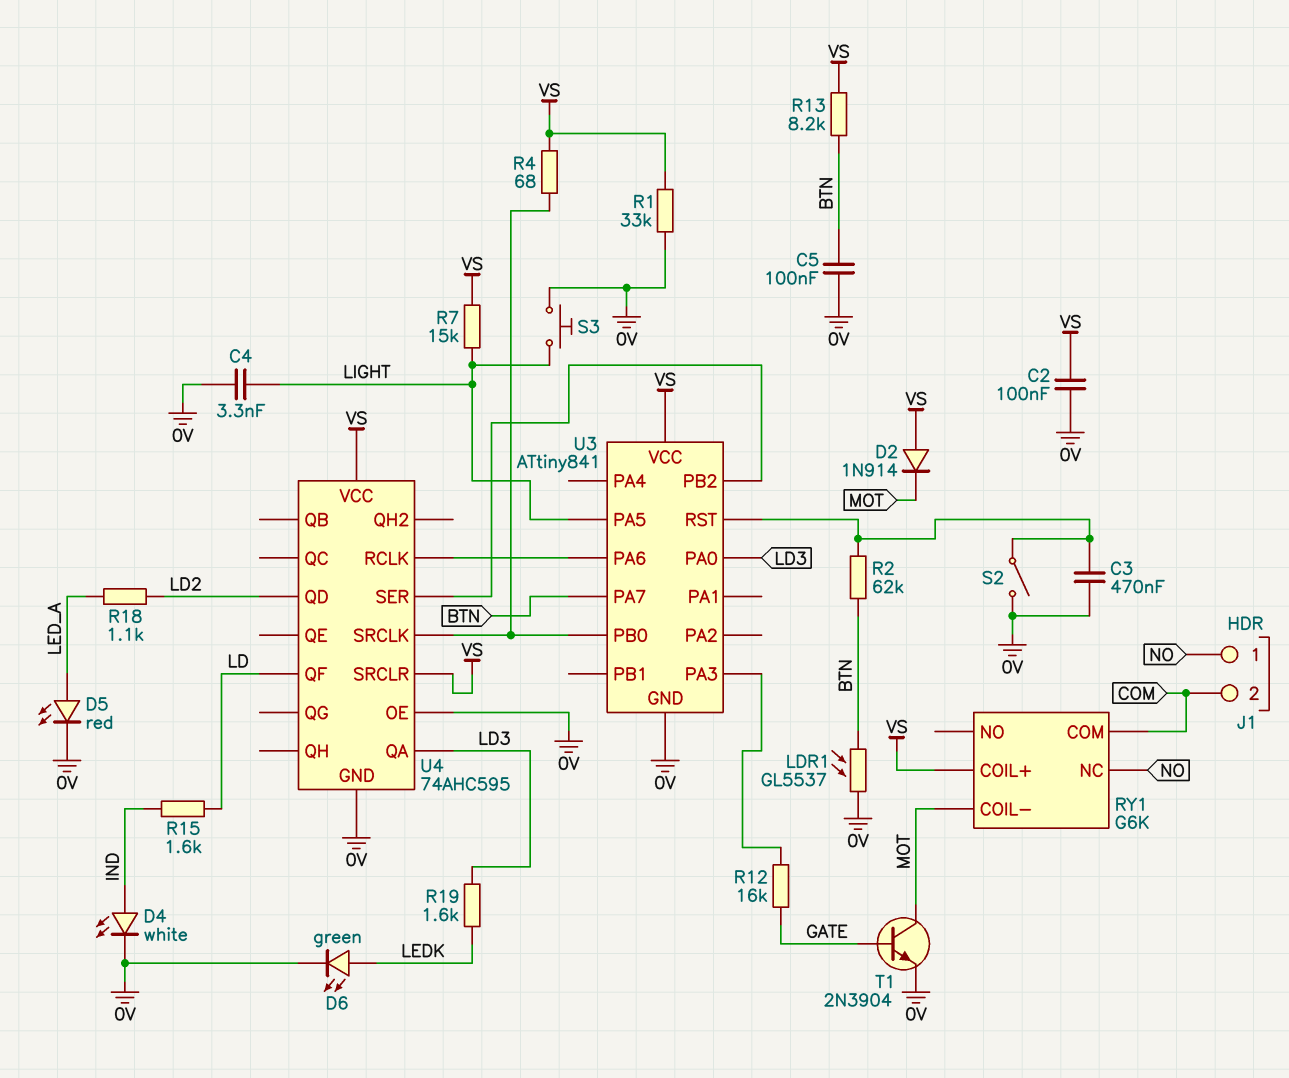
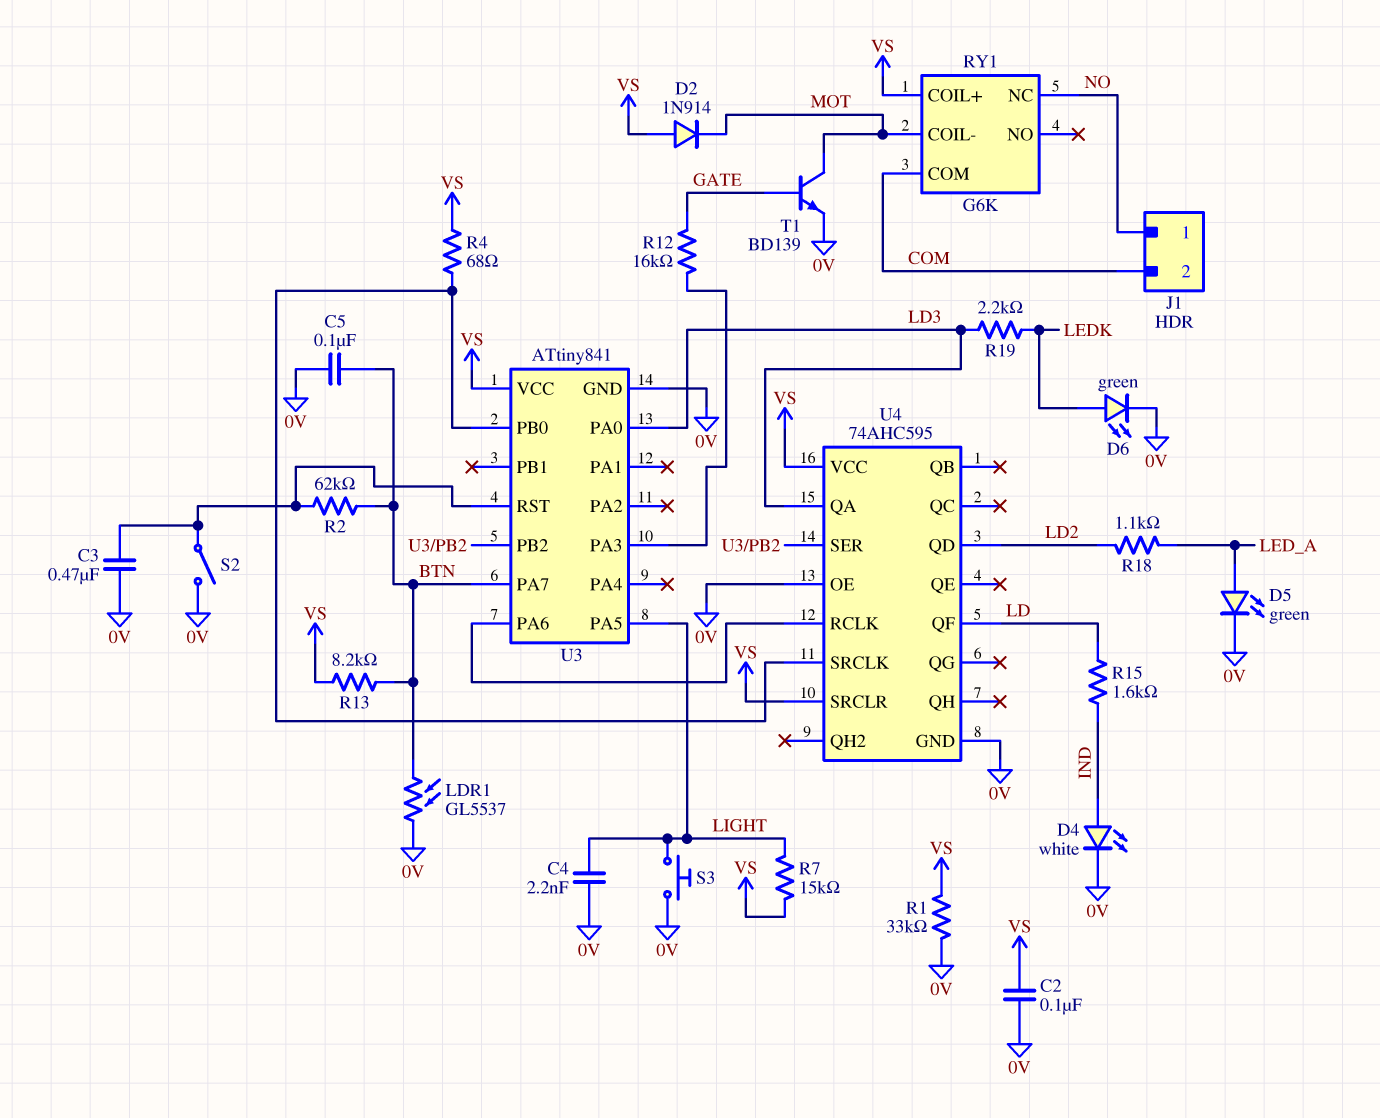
C4: 3.3nF (0V, LIGHT) -> 2.2nF (0V, LIGHT)
D5: LED red (A LED_A, K 0V) -> LED green (A LED_A, K 0V)
R19: 1.6k (LD3, LEDK) -> 2.2k (LD3, LEDK)
T1: NPN 2N3904 (B GATE, C MOT, E 0V) -> NPN BD139 (B GATE, C MOT, E 0V)

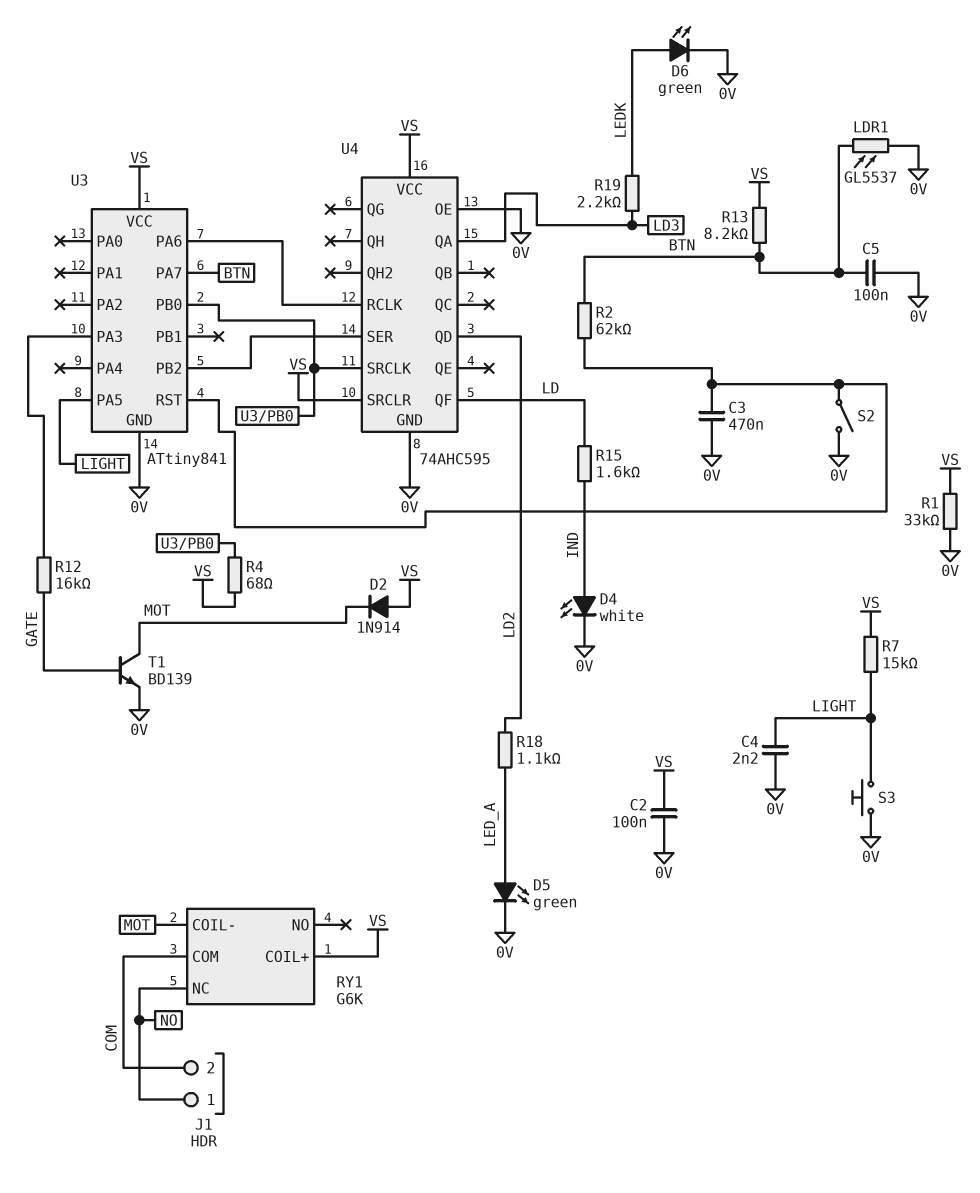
U3 pin PA0: LD3 -> none

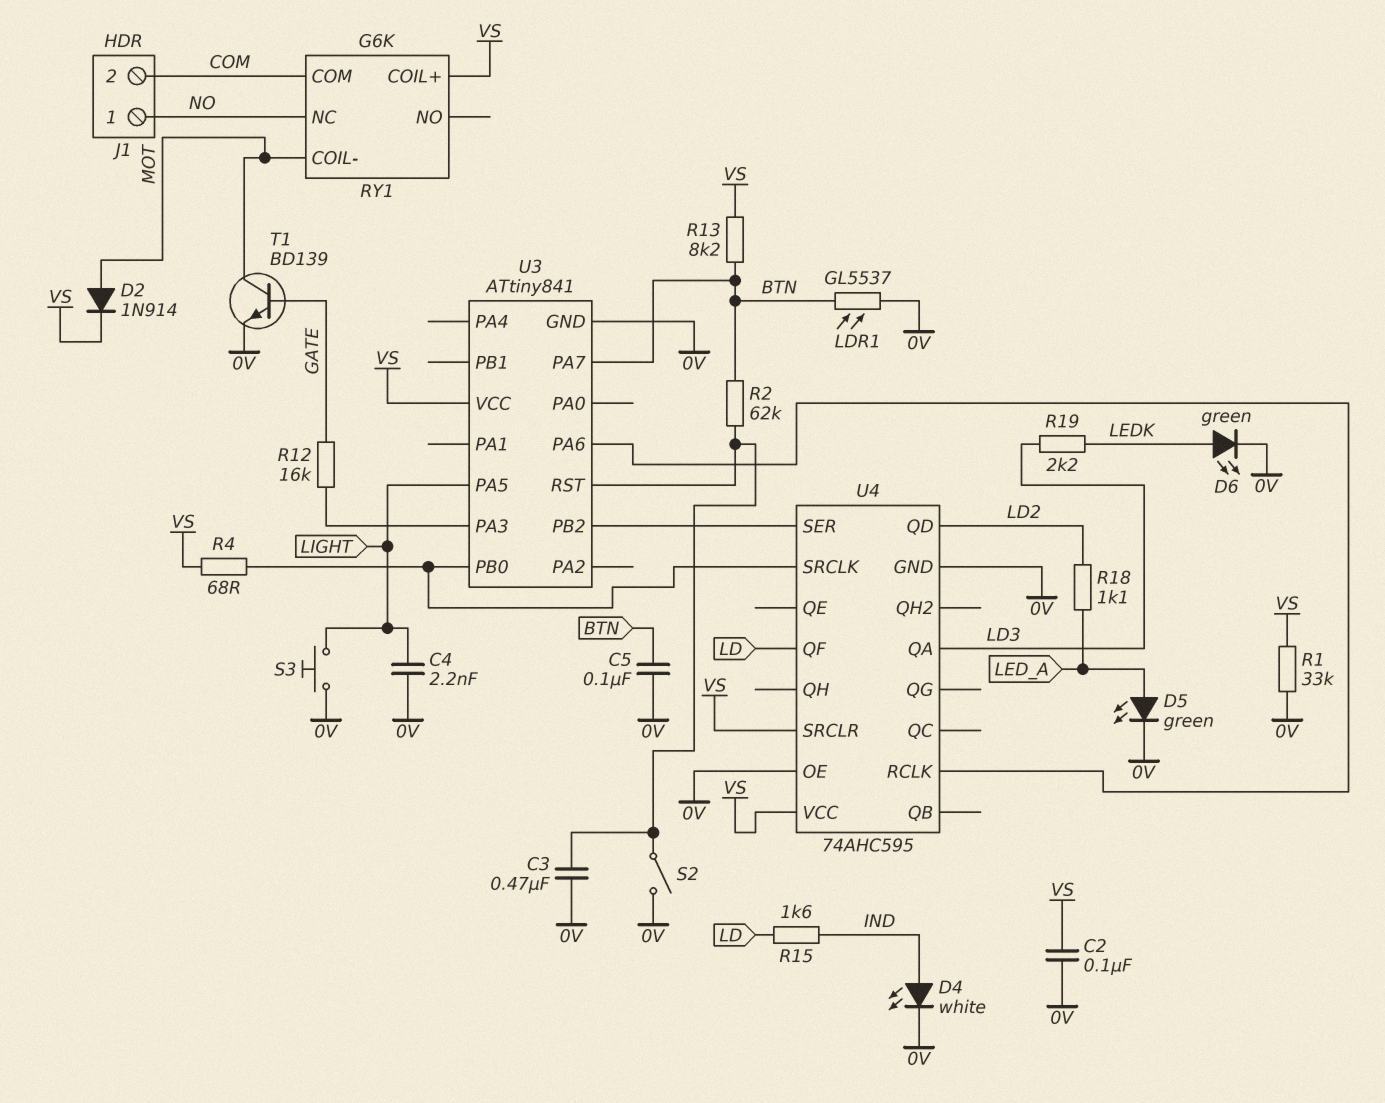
D2: diode 1N914 (A VS, K MOT) -> diode 1N914 (A MOT, K VS)
R7: 15k (LIGHT, VS) -> none

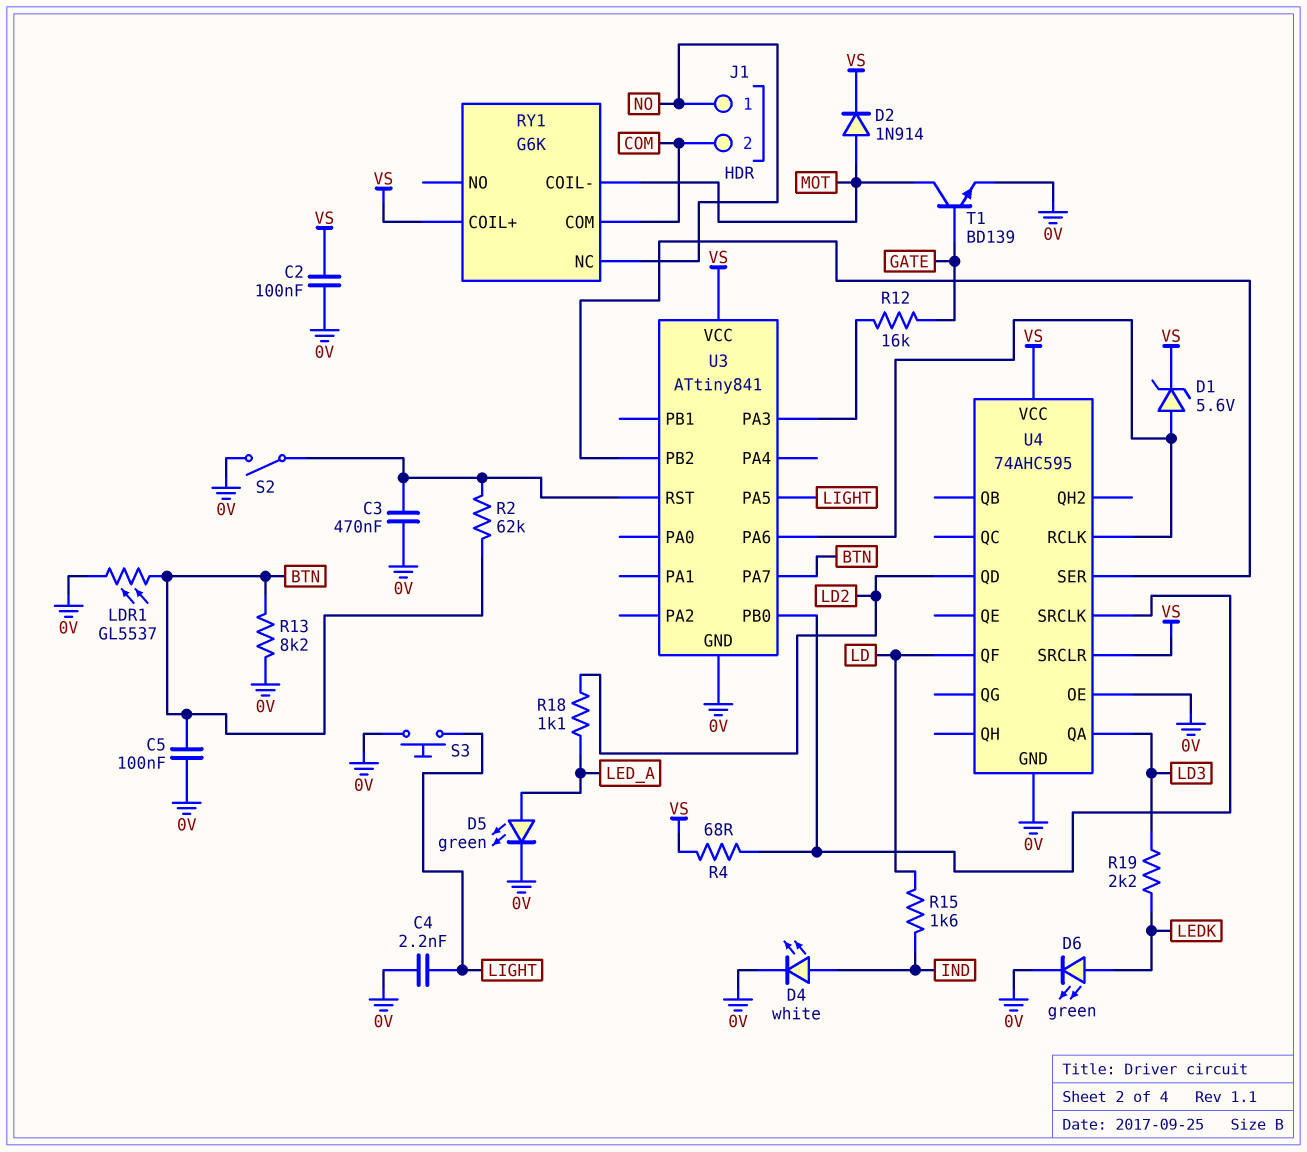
D1: none -> zener 5.6V (A U3/PA6, K VS)
R1: 33k (0V, VS) -> none
R13: 8.2k (BTN, VS) -> 8.2k (0V, BTN)

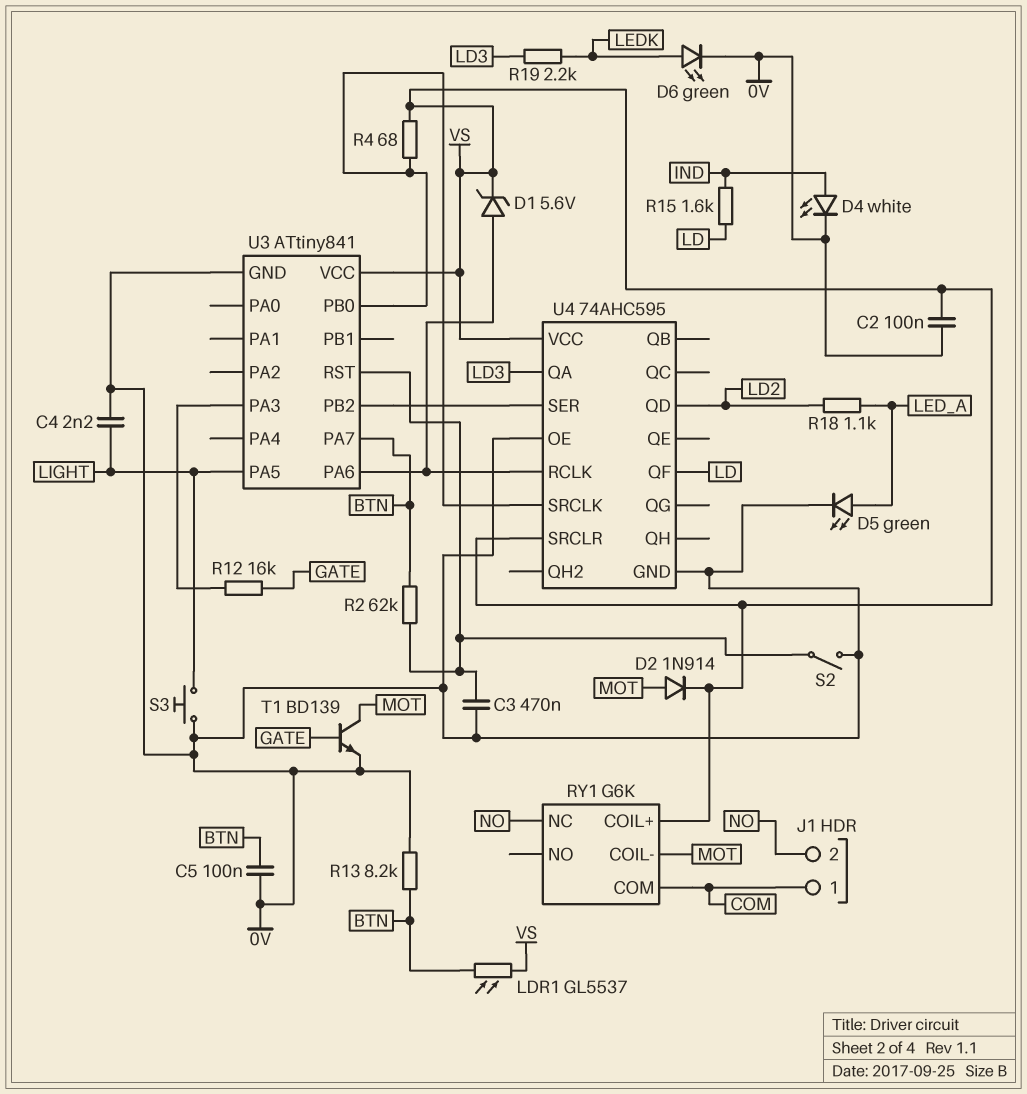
J1 pin 1: NO -> COM
J1 pin 2: COM -> NO
LDR1: GL5537 (0V, BTN) -> GL5537 (BTN, VS)

